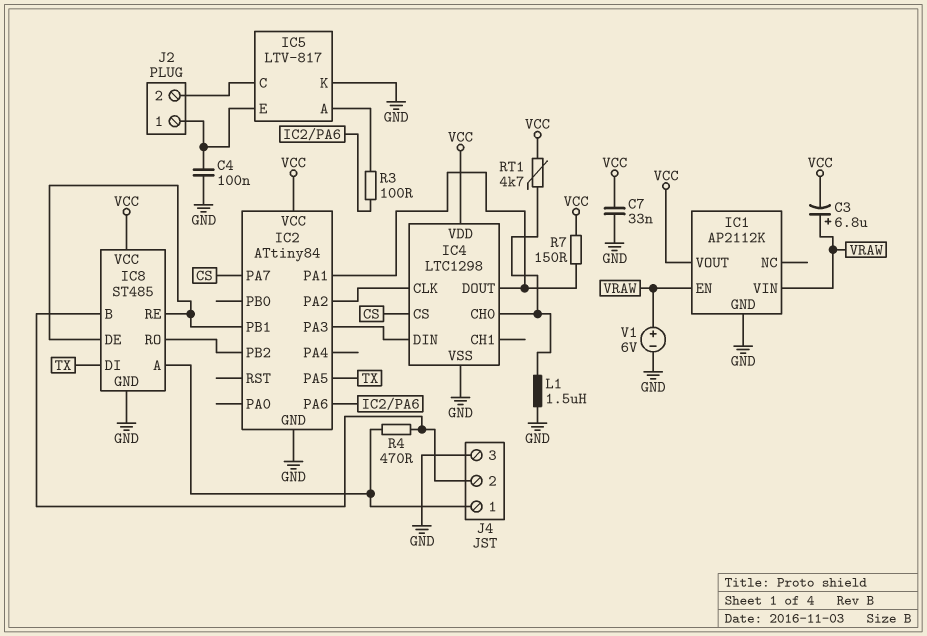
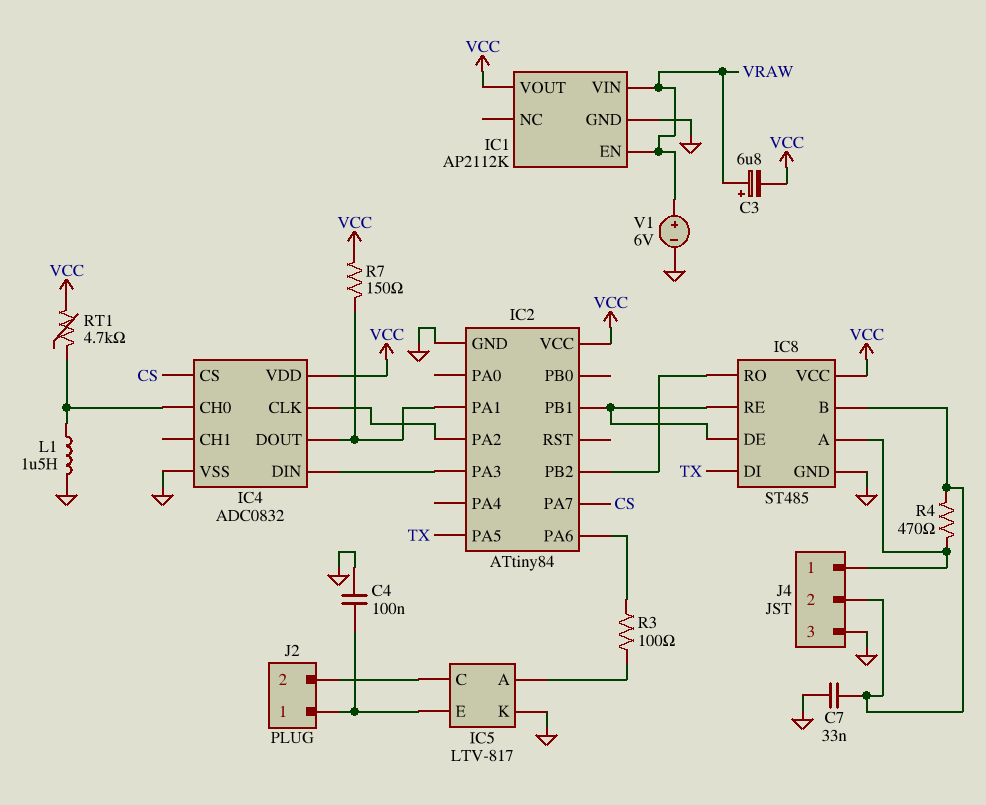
C7: 33nF (GND, VCC) -> 33nF (GND, IC8/B)
IC4: LTC1298 -> ADC0832

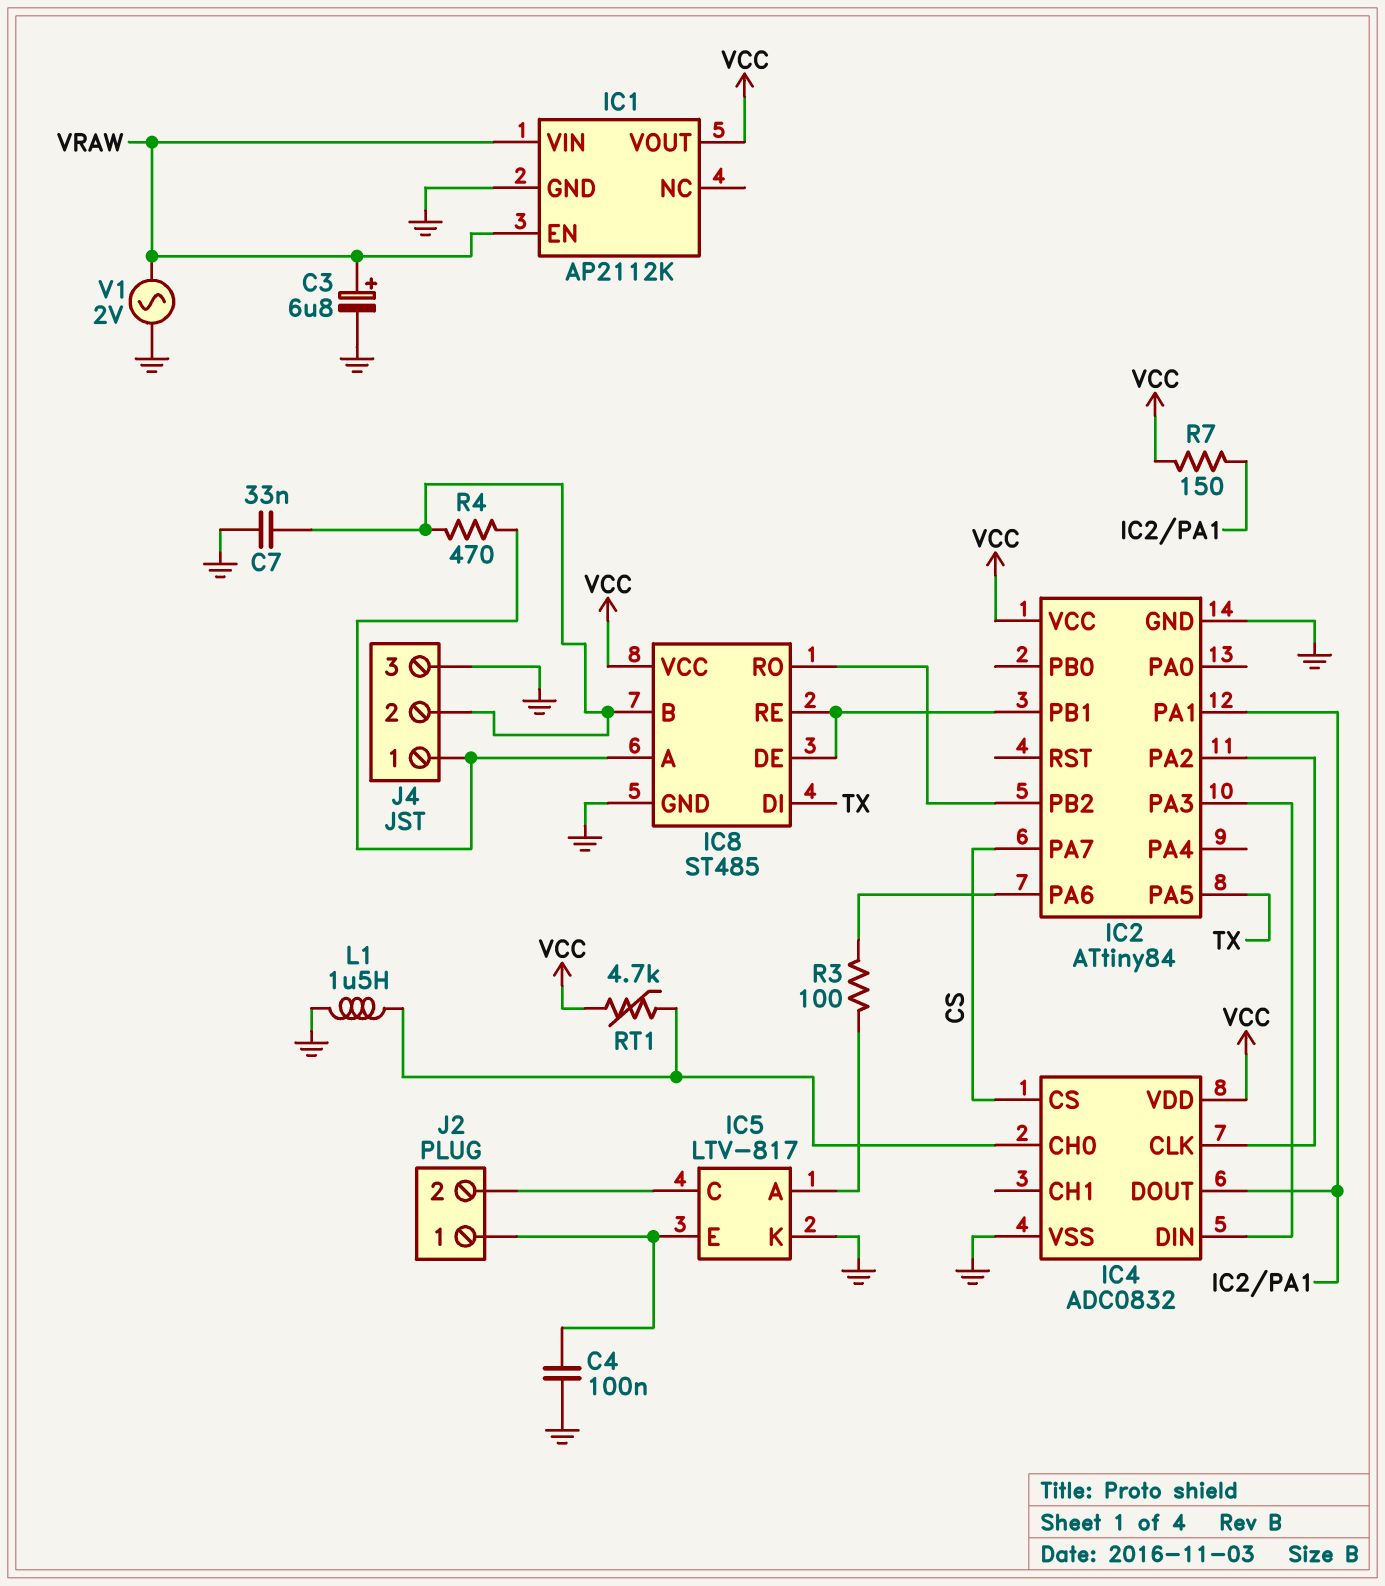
C3: 6.8uF (plus VRAW, minus VCC) -> 6.8uF (plus VRAW, minus GND)
V1: 6V (plus VRAW, minus GND) -> AC 2V (GND, VRAW)

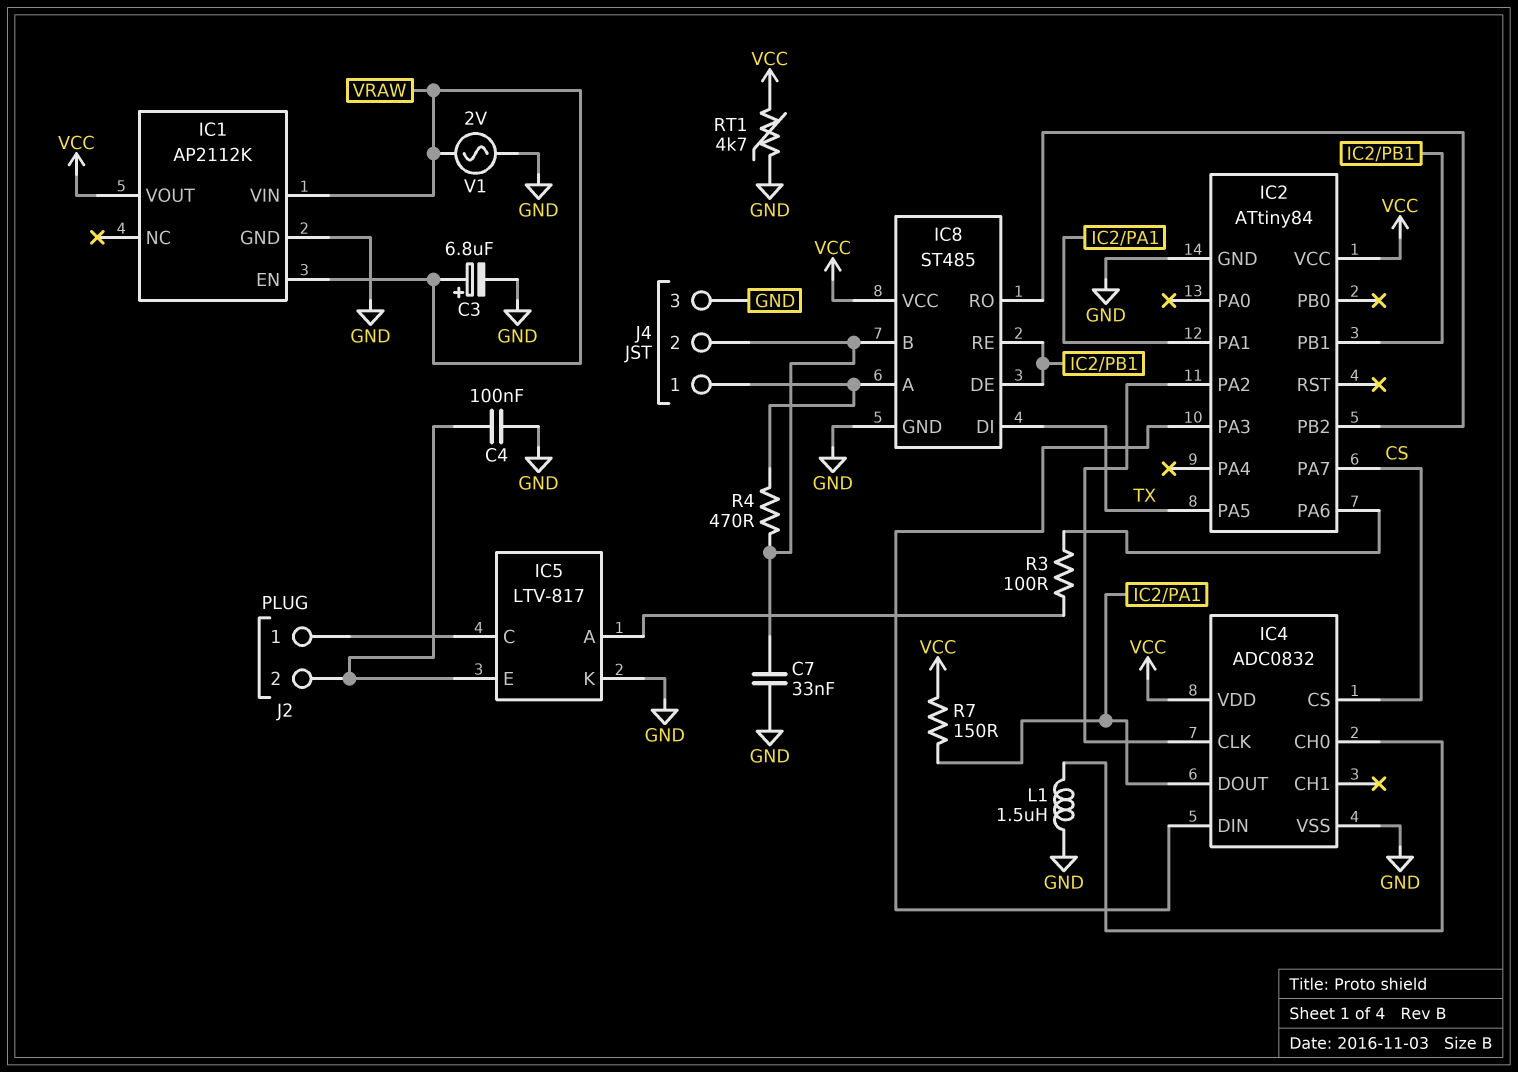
J2 pin 1: IC5/E -> IC5/C
J2 pin 2: IC5/C -> IC5/E
RT1: 4.7k (IC4/CH0, VCC) -> 4.7k (GND, VCC)

